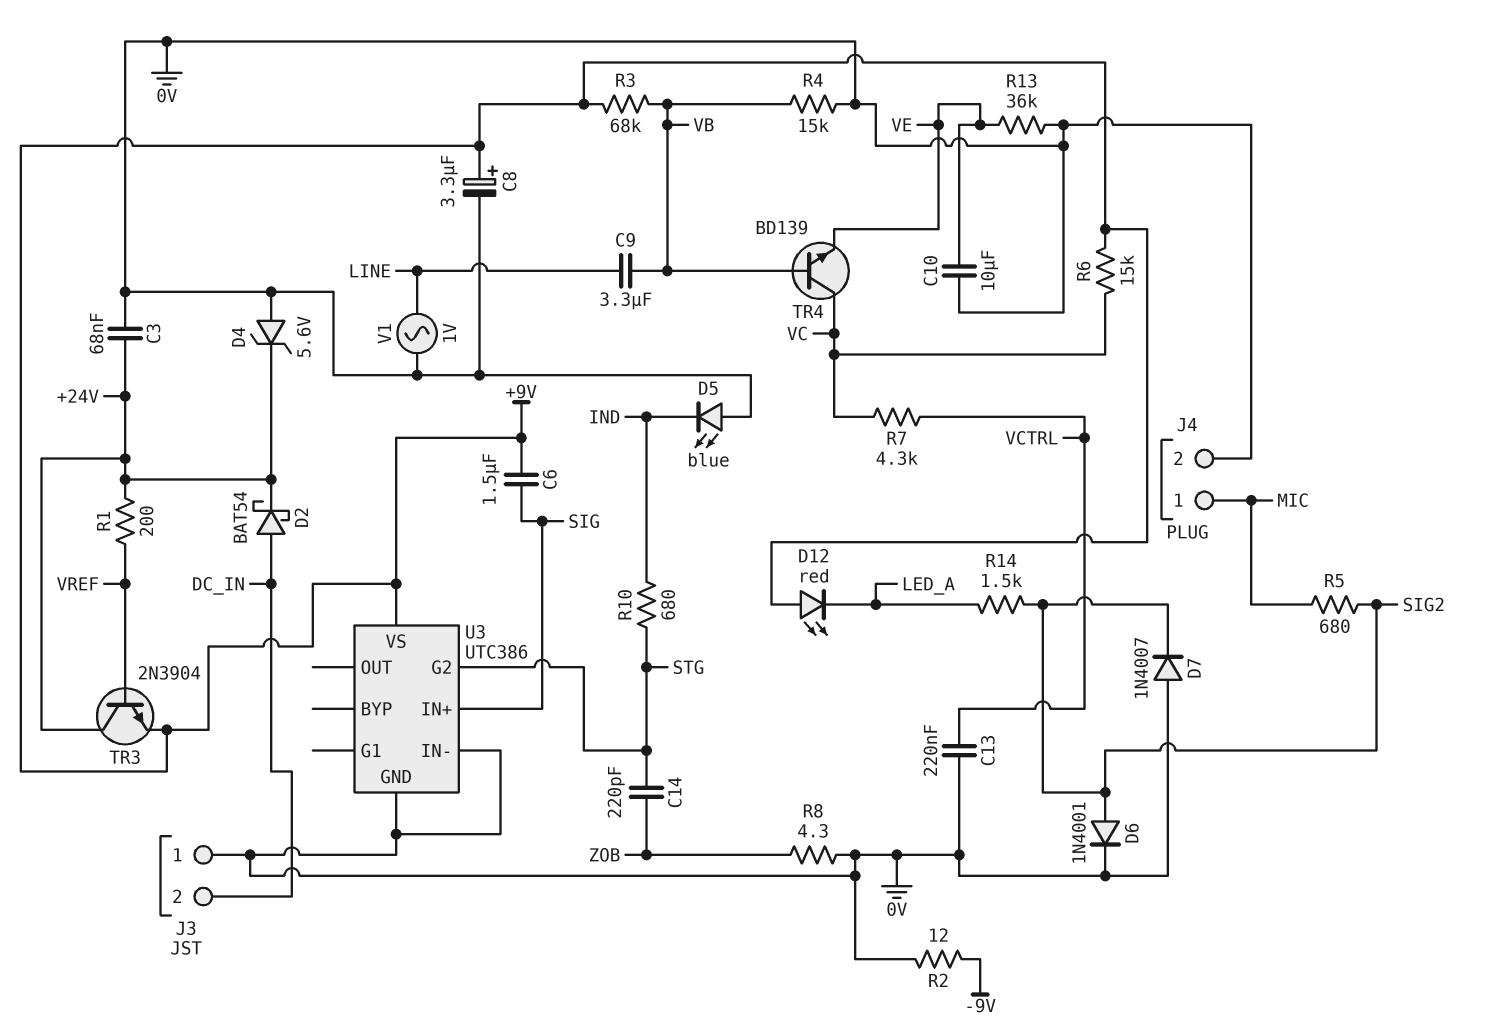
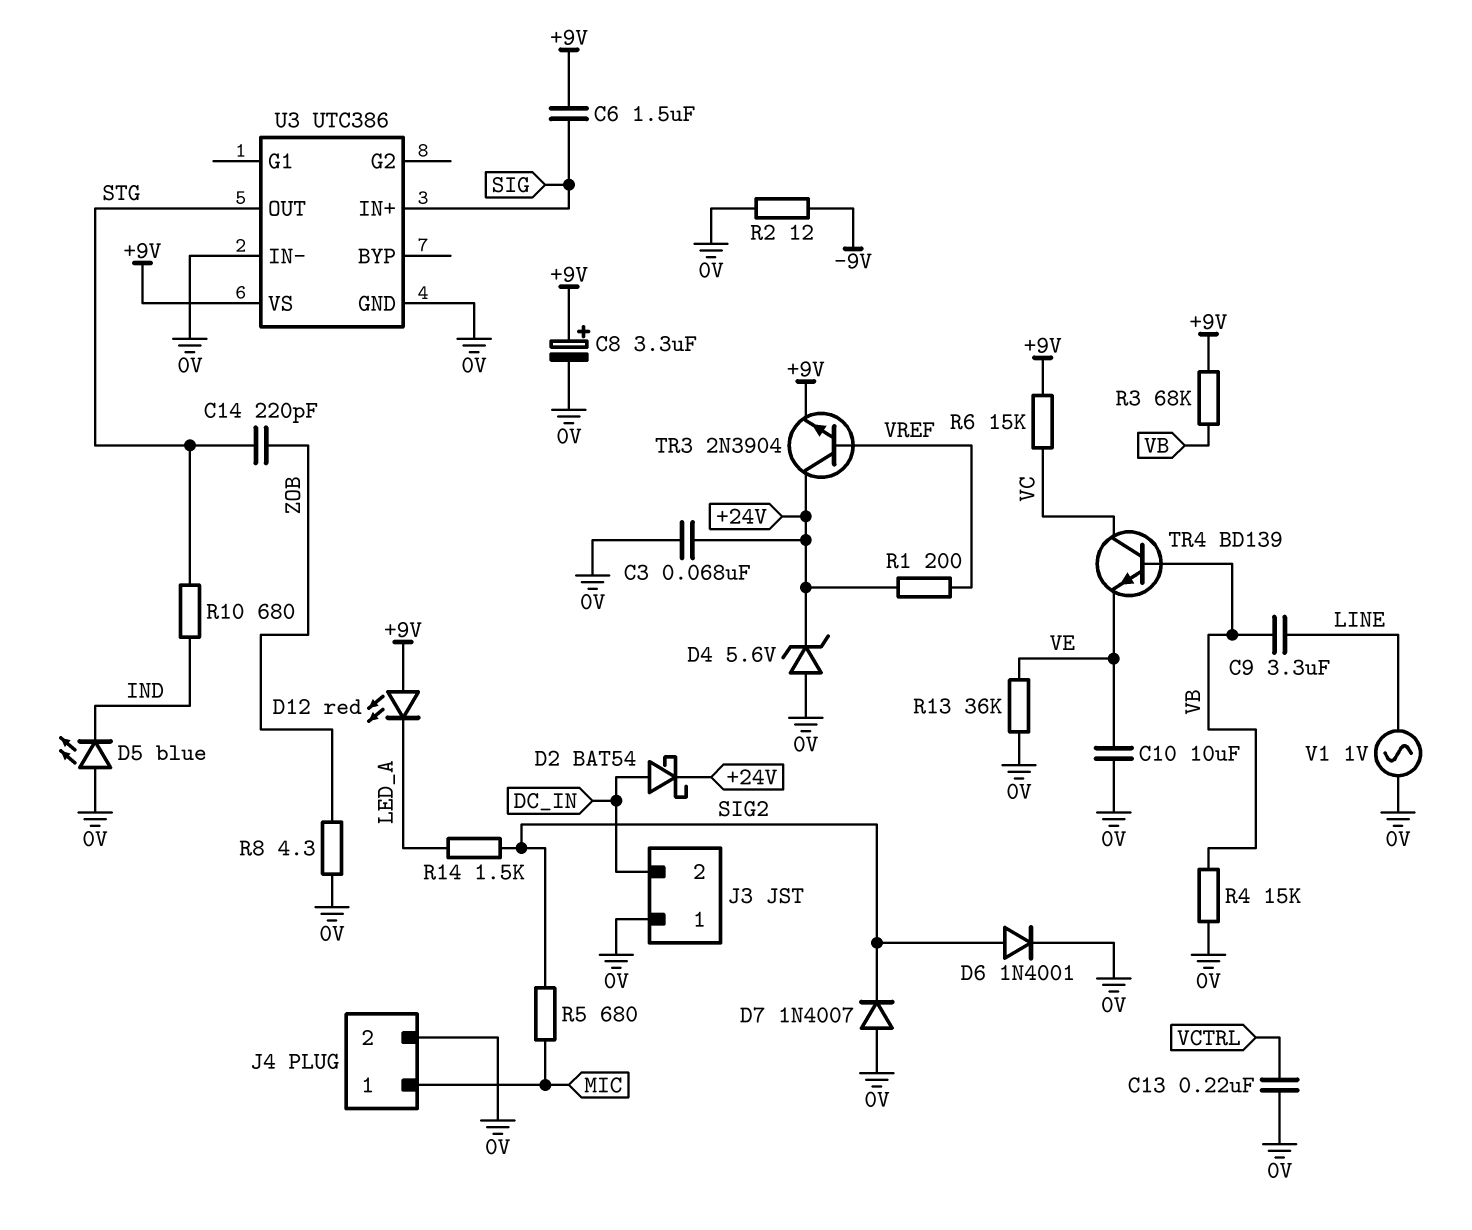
R7: 4.3k (VC, VCTRL) -> none
U3 pin G2: STG -> none
U3 pin OUT: none -> STG

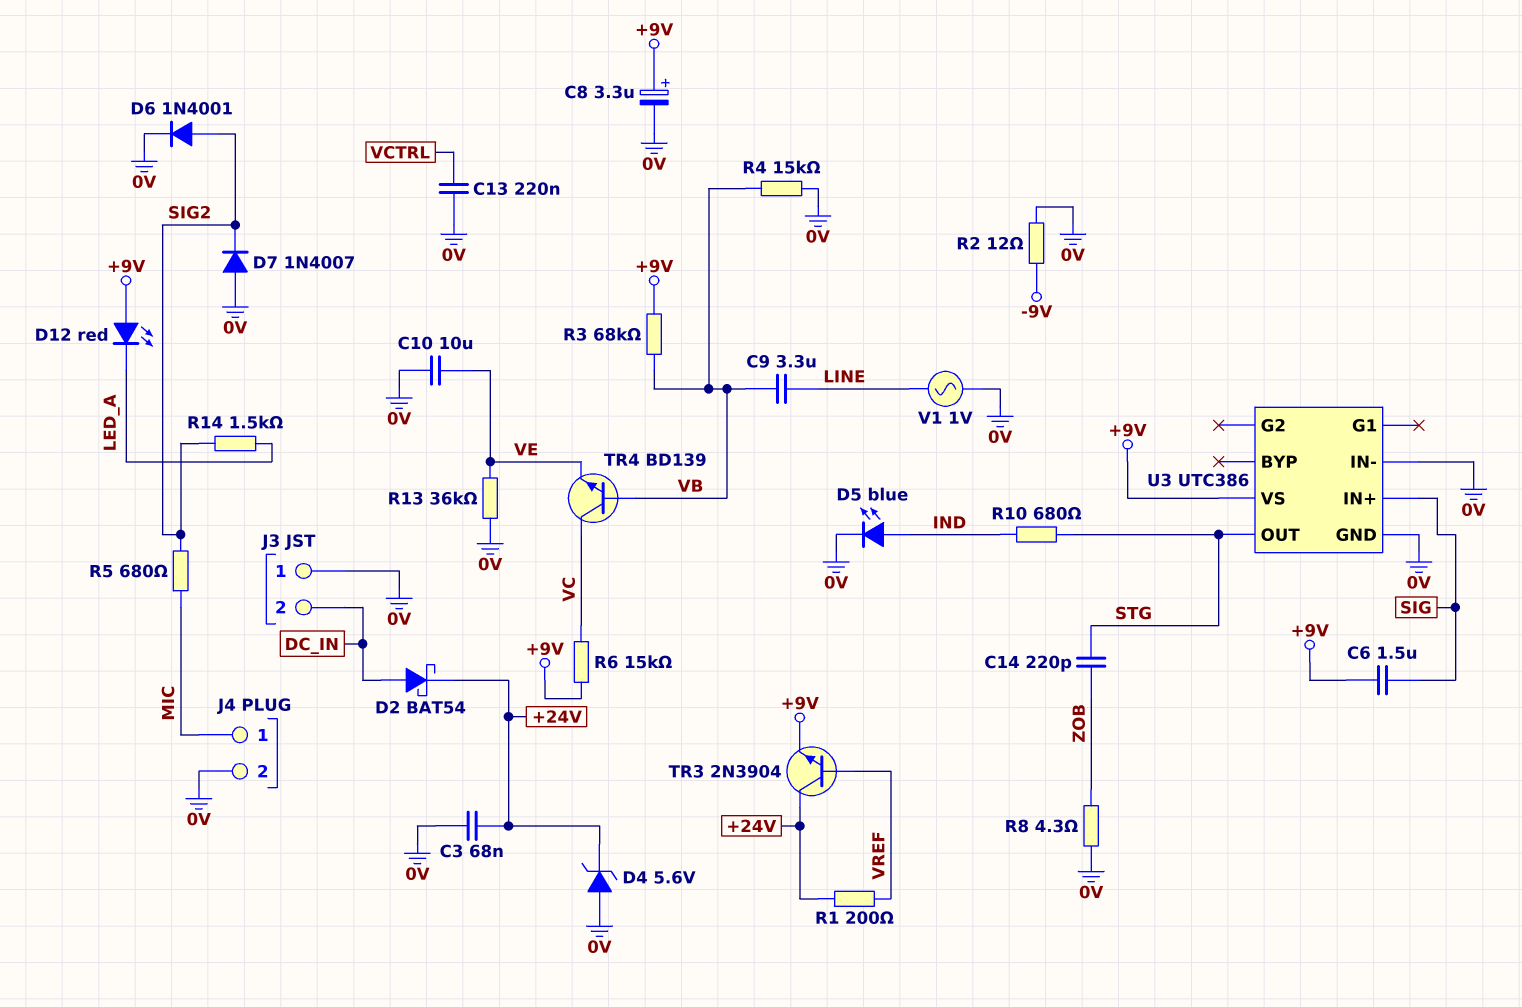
D5: LED blue (A 0V, K IND) -> LED blue (A IND, K 0V)

